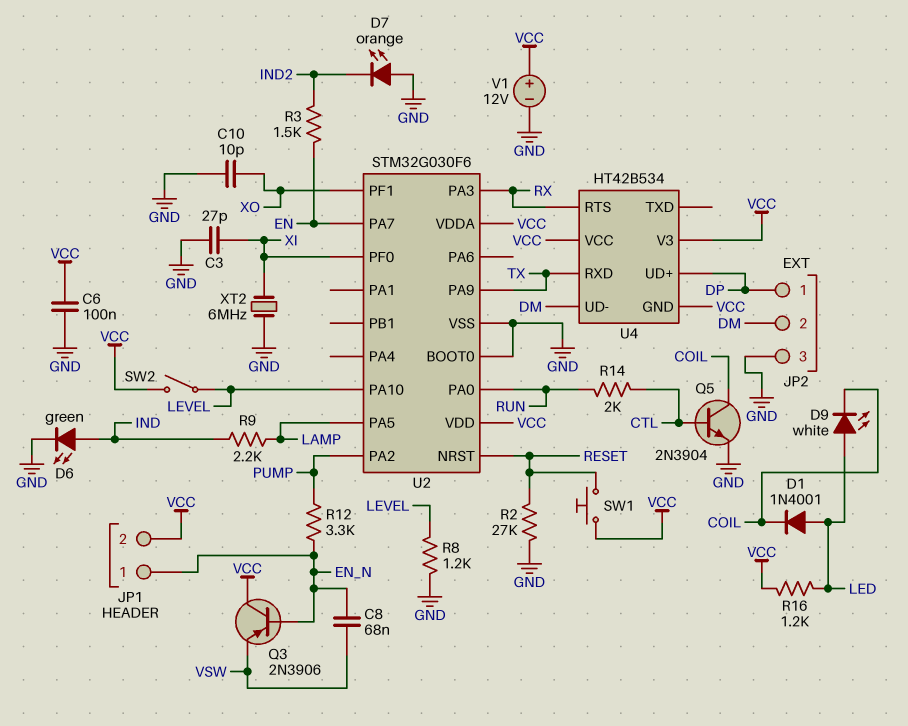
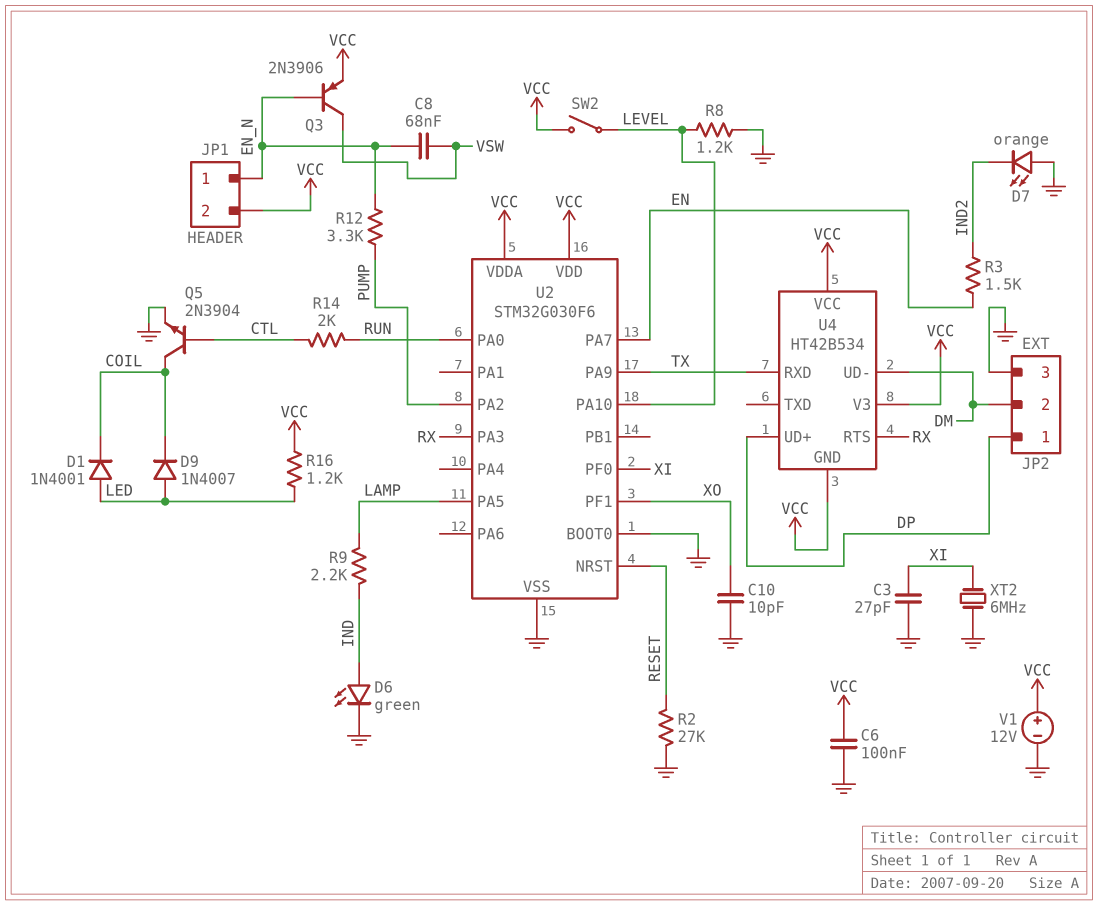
D9: LED white (A LED, K COIL) -> diode 1N4007 (A LED, K COIL)
Q3: PNP 2N3906 (B EN_N, C VCC, E VSW) -> PNP 2N3906 (B EN_N, C VSW, E VCC)
SW1: button (RESET, VCC) -> none

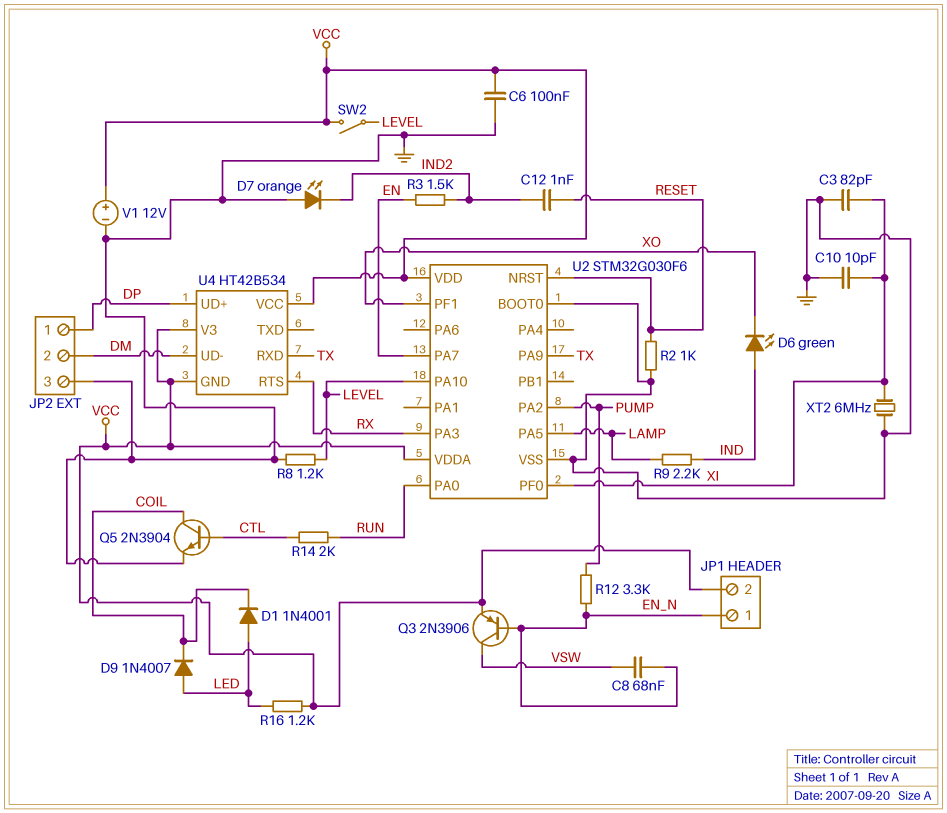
C3: 27pF (GND, XI) -> 82pF (GND, XI)
C10: 10pF (GND, XO) -> 10pF (GND, XI)
C12: none -> 1nF (IND2, RESET)
D6: LED green (A IND, K GND) -> LED green (A IND, K XO)
R2: 27k (GND, RESET) -> 1k (GND, RESET)

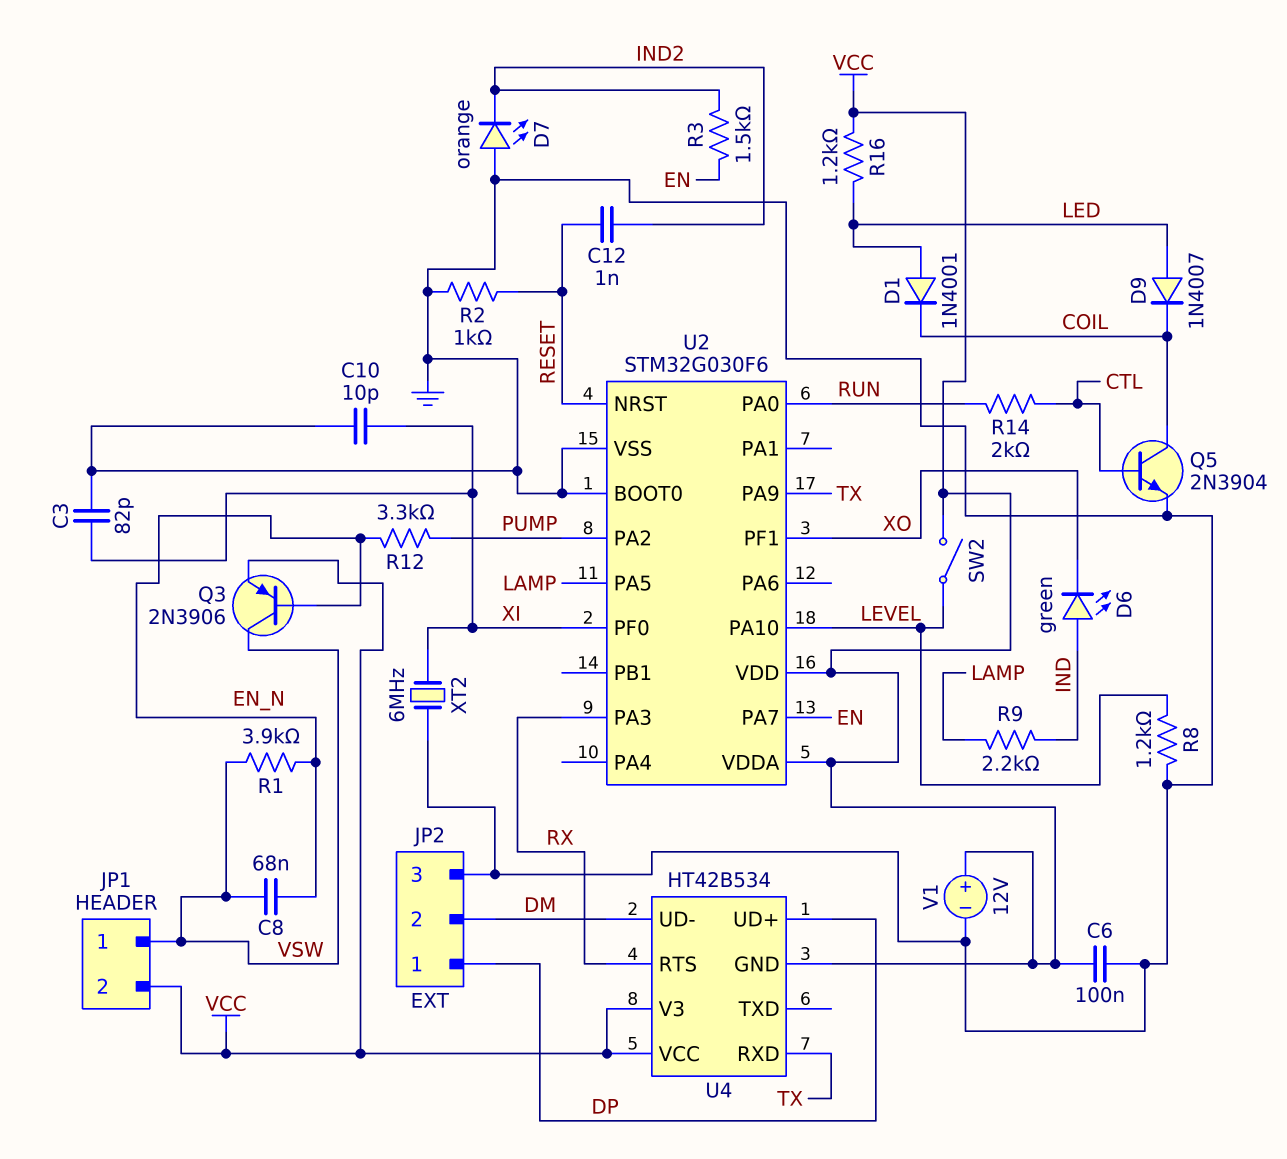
JP1 pin 1: EN_N -> VSW
R1: none -> 3.9k (EN_N, VSW)

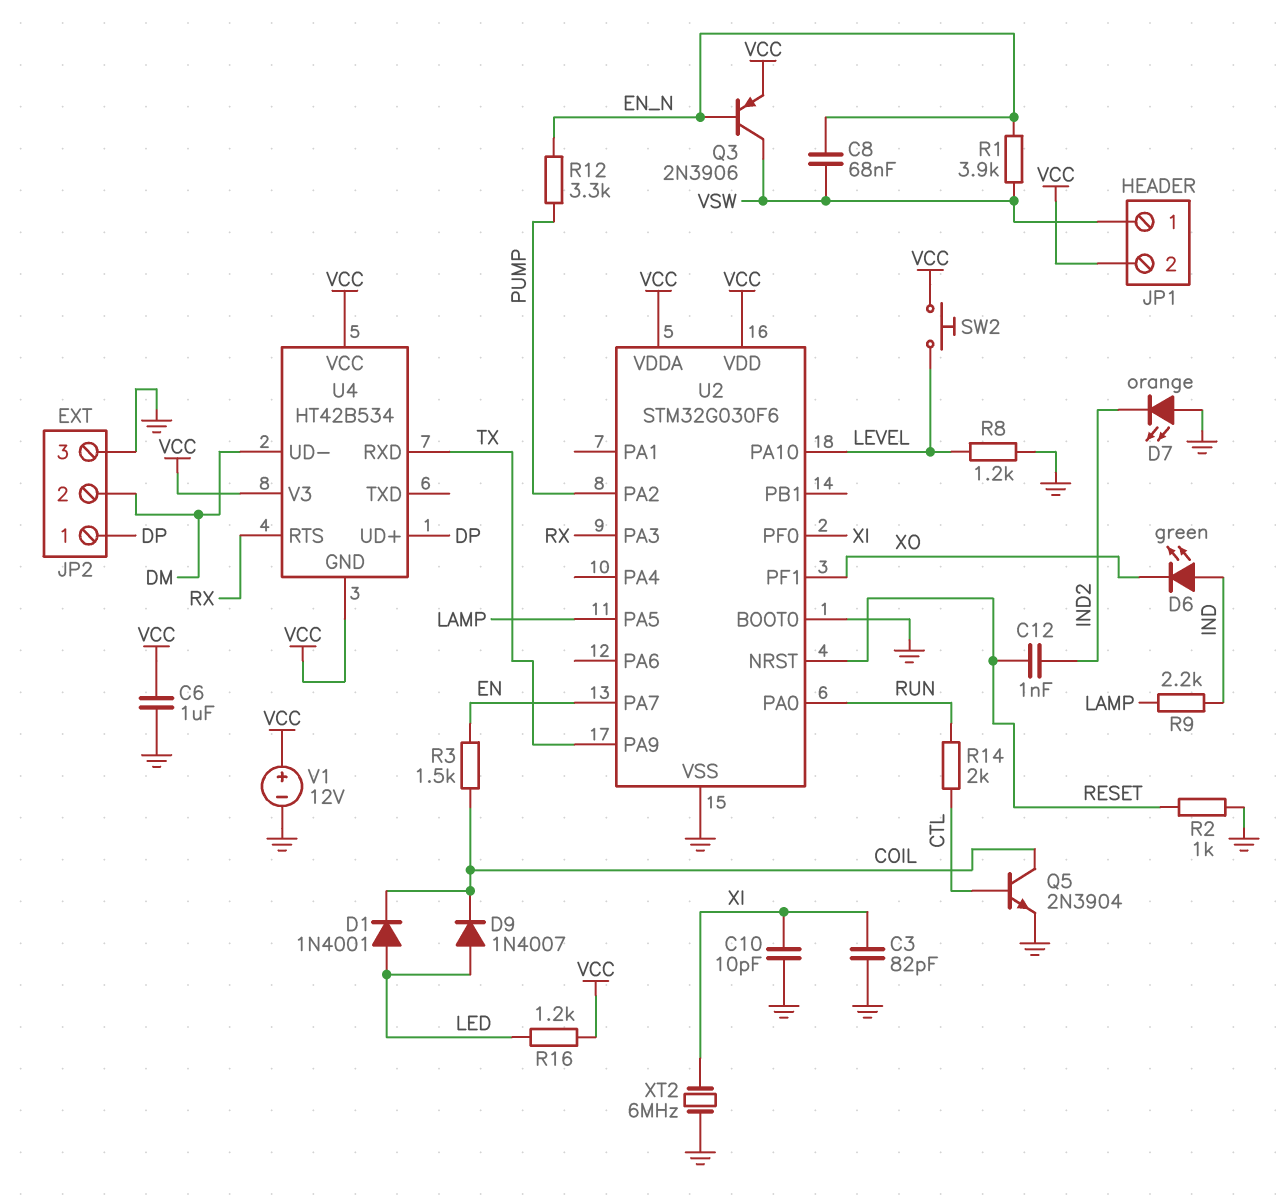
C6: 100nF (GND, VCC) -> 1uF (GND, VCC)
R3: 1.5k (EN, IND2) -> 1.5k (COIL, EN)
SW2: switch (LEVEL, VCC) -> button (LEVEL, VCC)

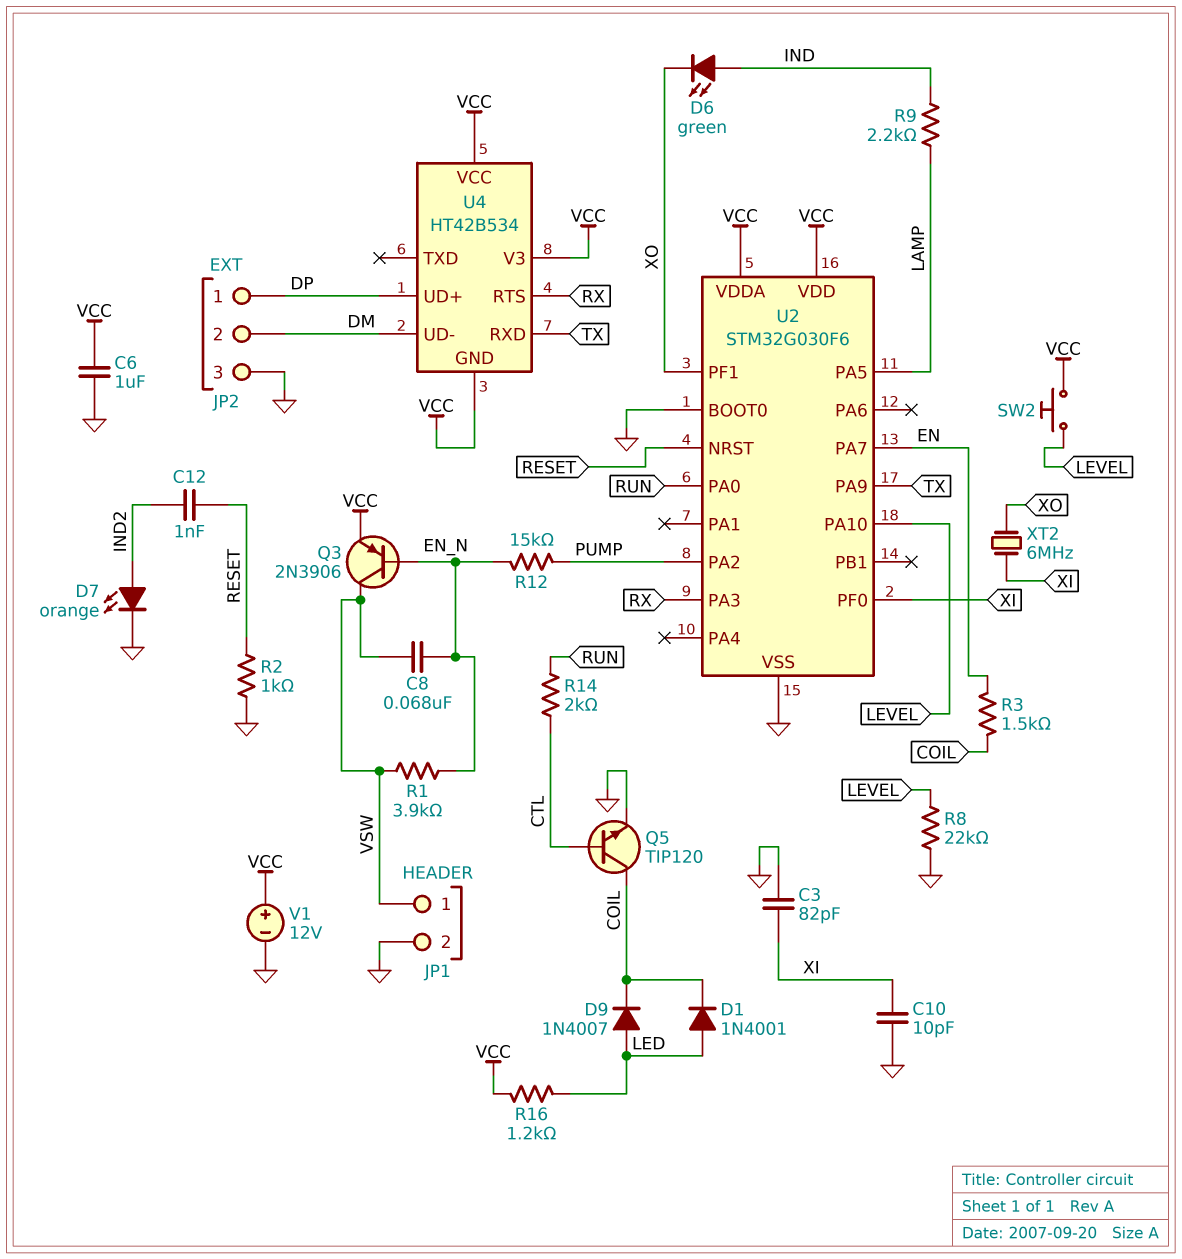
D7: LED orange (A GND, K IND2) -> LED orange (A IND2, K GND)
JP1 pin 2: VCC -> GND
Q5: NPN 2N3904 (B CTL, C COIL, E GND) -> NPN TIP120 (B CTL, C COIL, E GND)
R8: 1.2k (GND, LEVEL) -> 22k (GND, LEVEL)
R12: 3.3k (EN_N, PUMP) -> 15k (EN_N, PUMP)
XT2: 6MHz (GND, XI) -> 6MHz (XI, XO)

